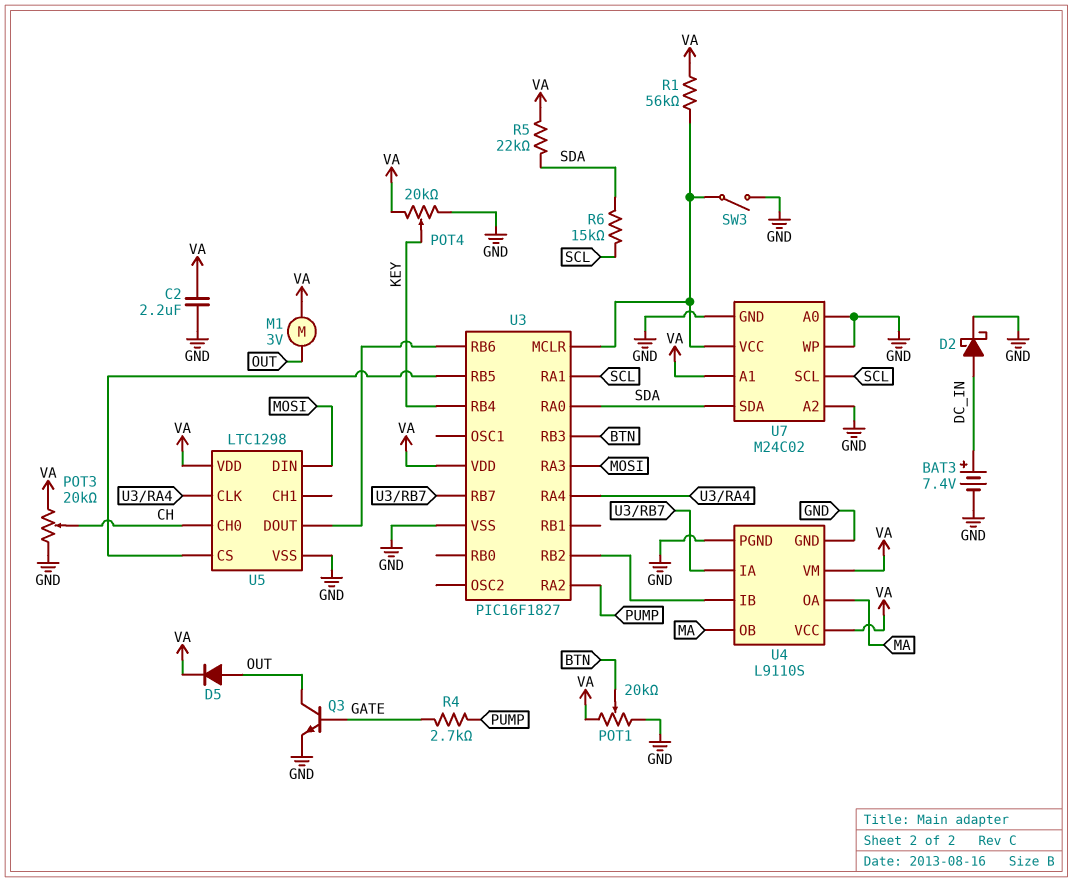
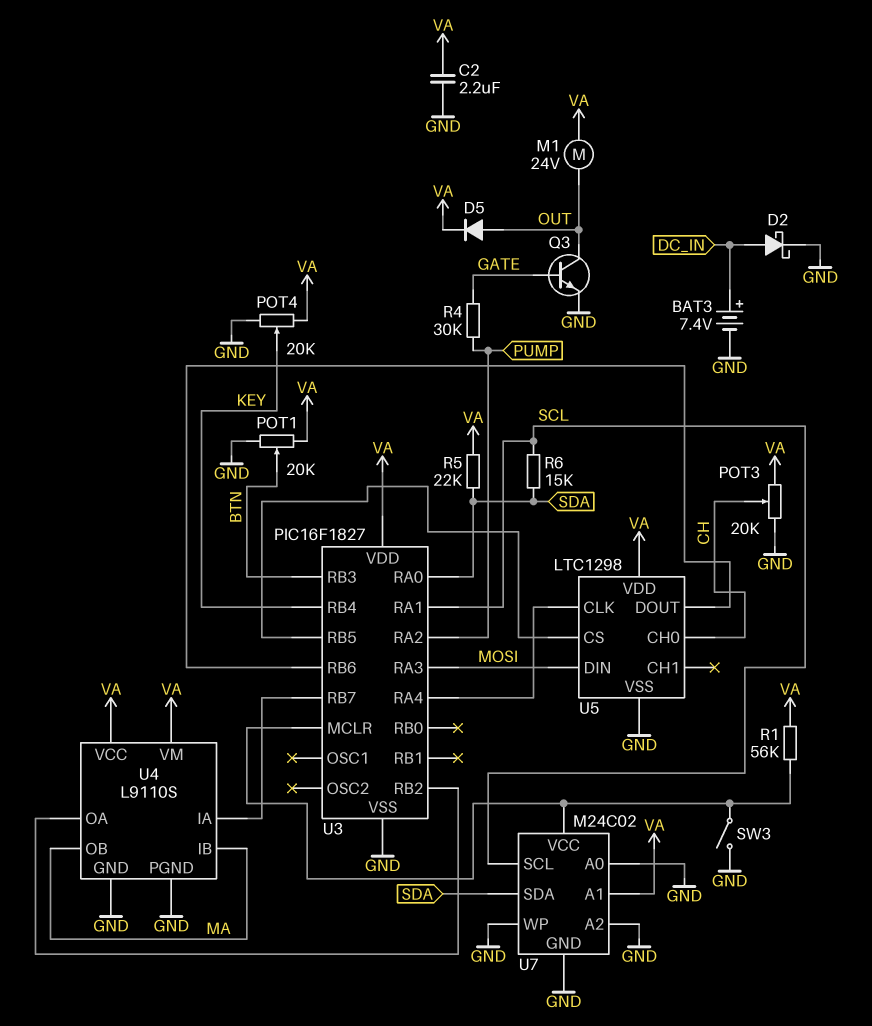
M1: motor 3V (OUT, VA) -> motor 24V (OUT, VA)
R4: 2.7k (GATE, PUMP) -> 30k (GATE, PUMP)
U4 pin IB: U3/RB2 -> MA
U4 pin OA: MA -> U3/RB2

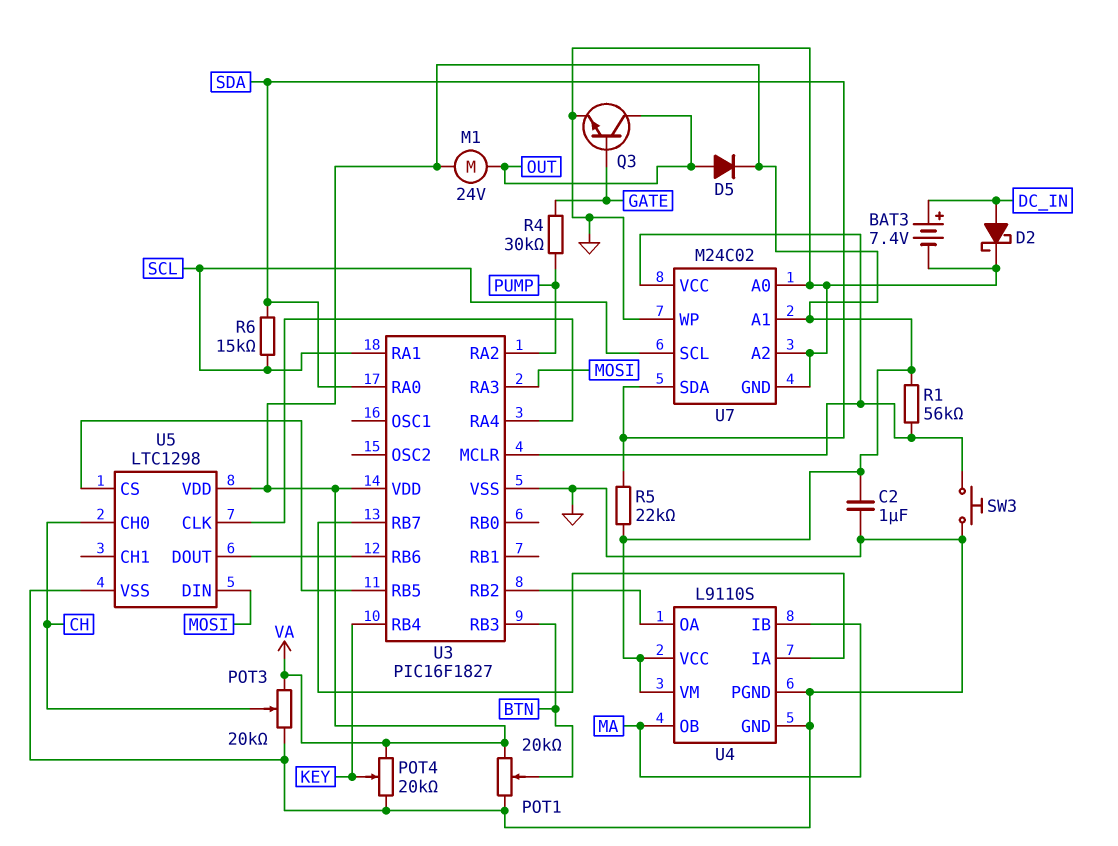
C2: 2.2uF (GND, VA) -> 1uF (GND, VA)
SW3: switch (GND, U3/MCLR) -> button (GND, U3/MCLR)

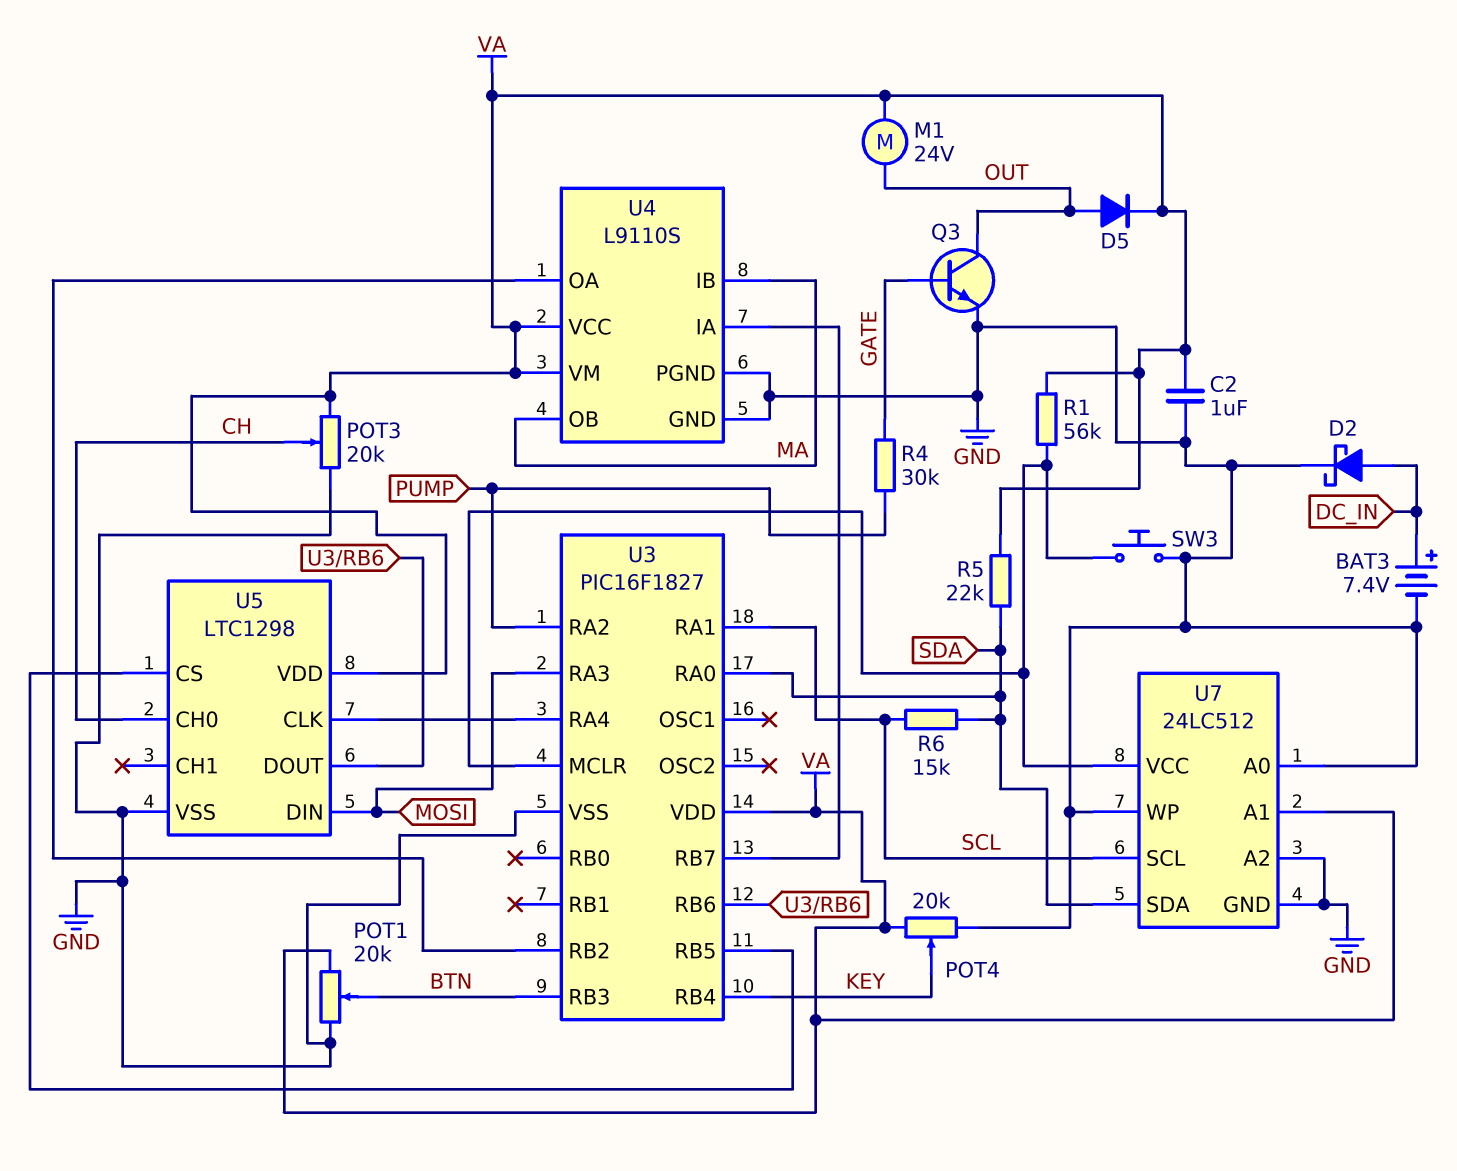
U7: M24C02 -> 24LC512

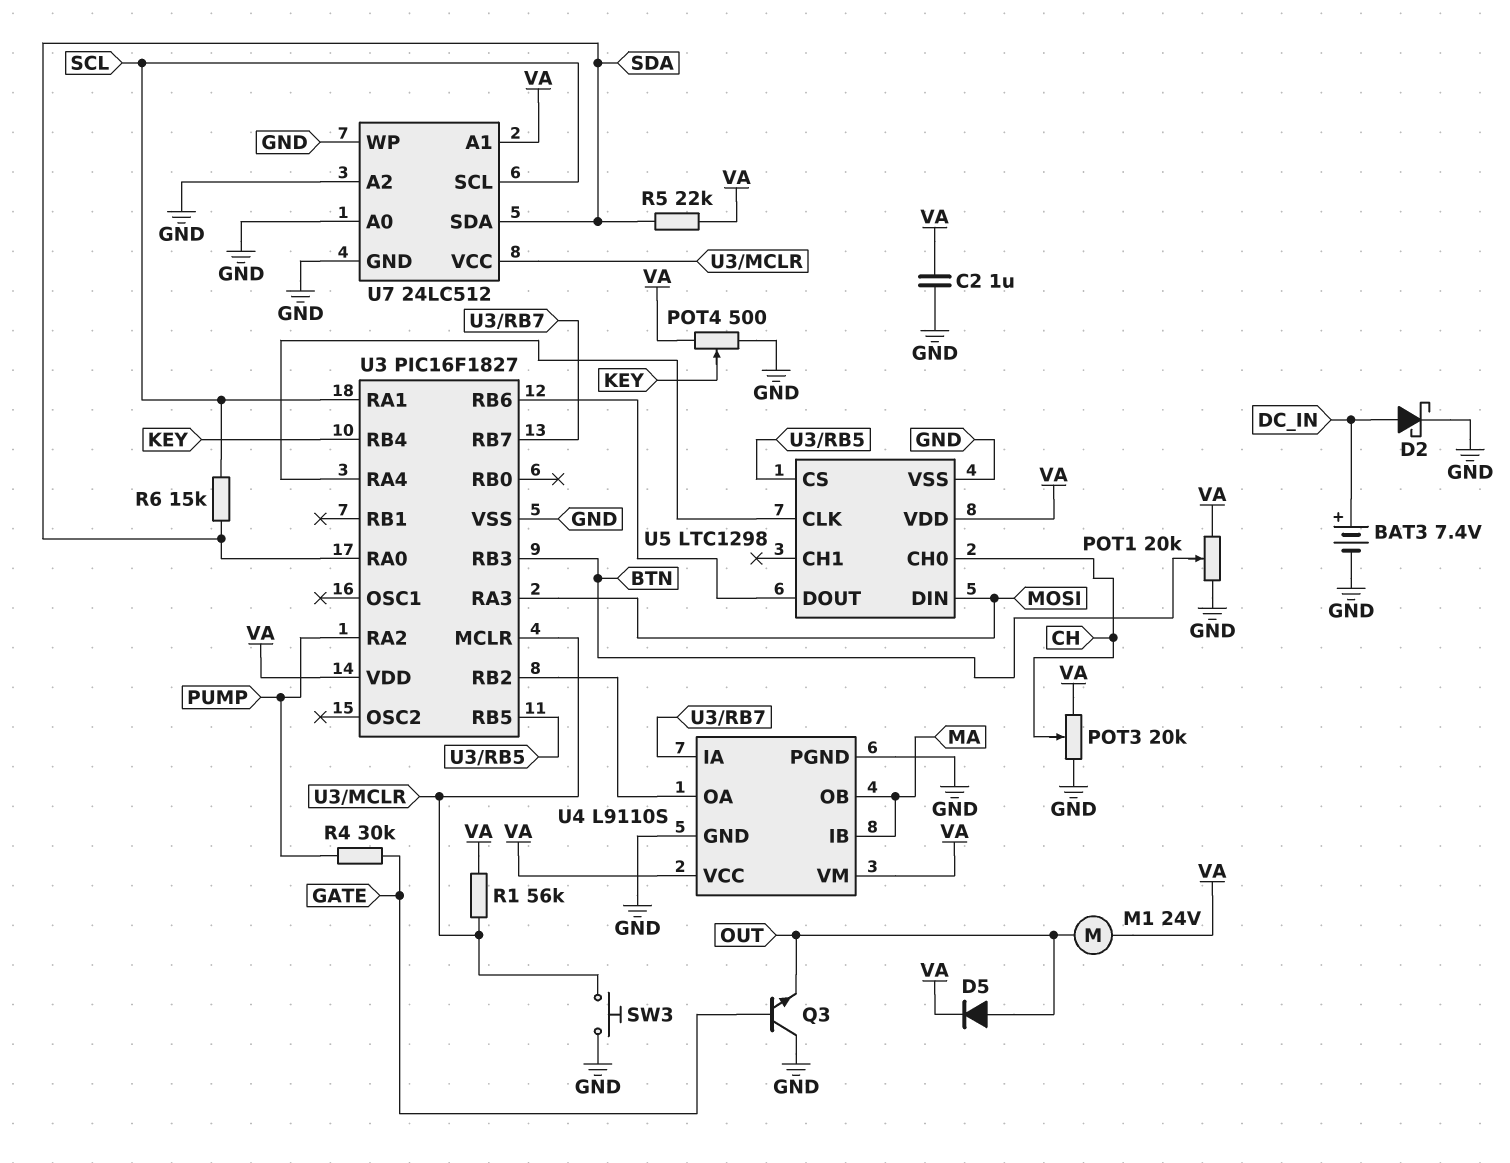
POT4: 20k (GND, VA, wiper KEY) -> 500 (GND, VA, wiper KEY)
Q3: NPN (B GATE, C OUT, E GND) -> NPN (B GATE, C GND, E OUT)

